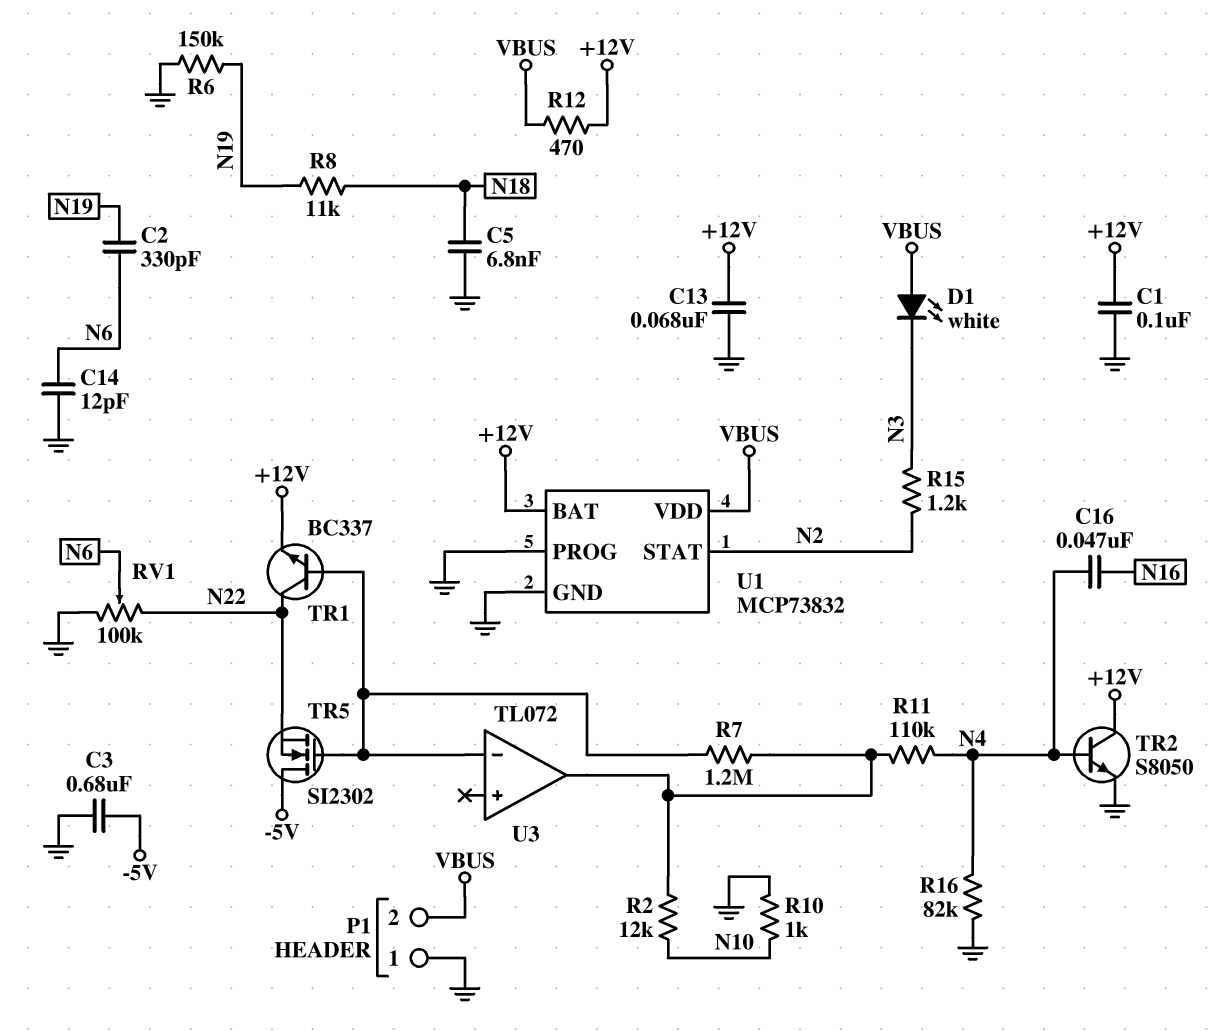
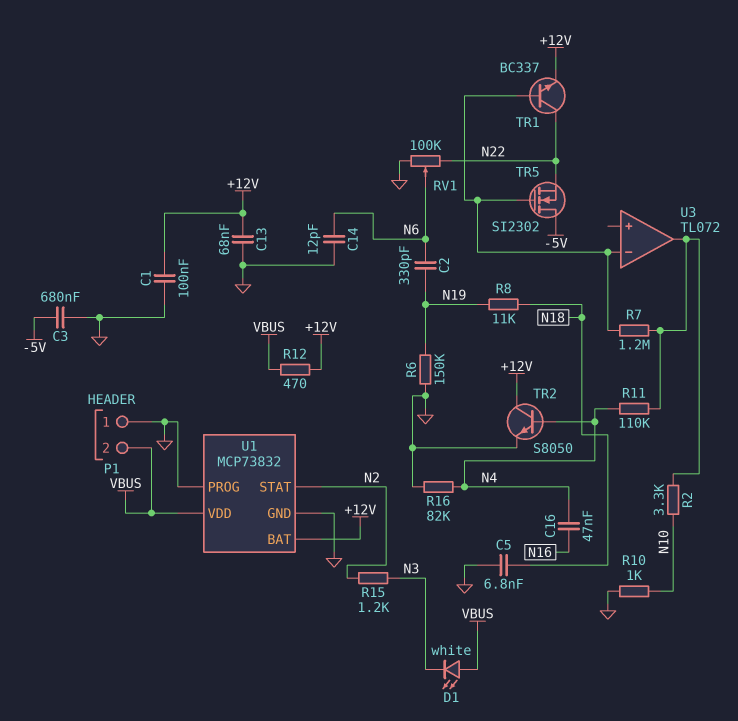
R2: 12k (N10, U3/out) -> 3.3k (N10, U3/out)

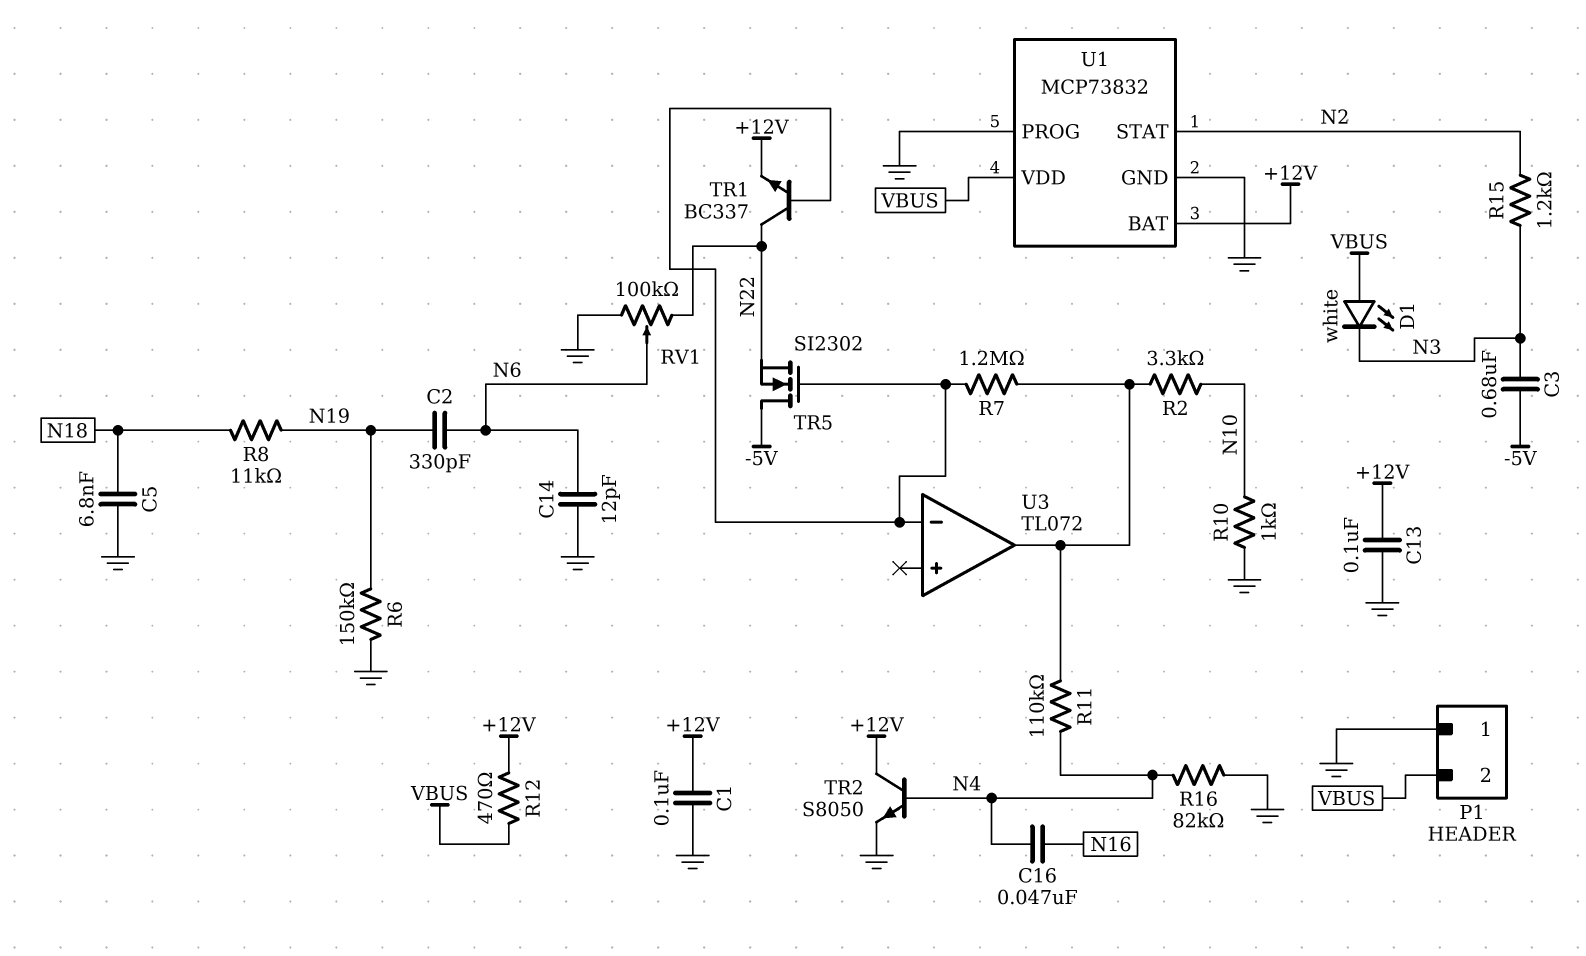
C3: 680nF (-5V, GND) -> 680nF (-5V, N3)
C13: 68nF (+12V, GND) -> 100nF (+12V, GND)

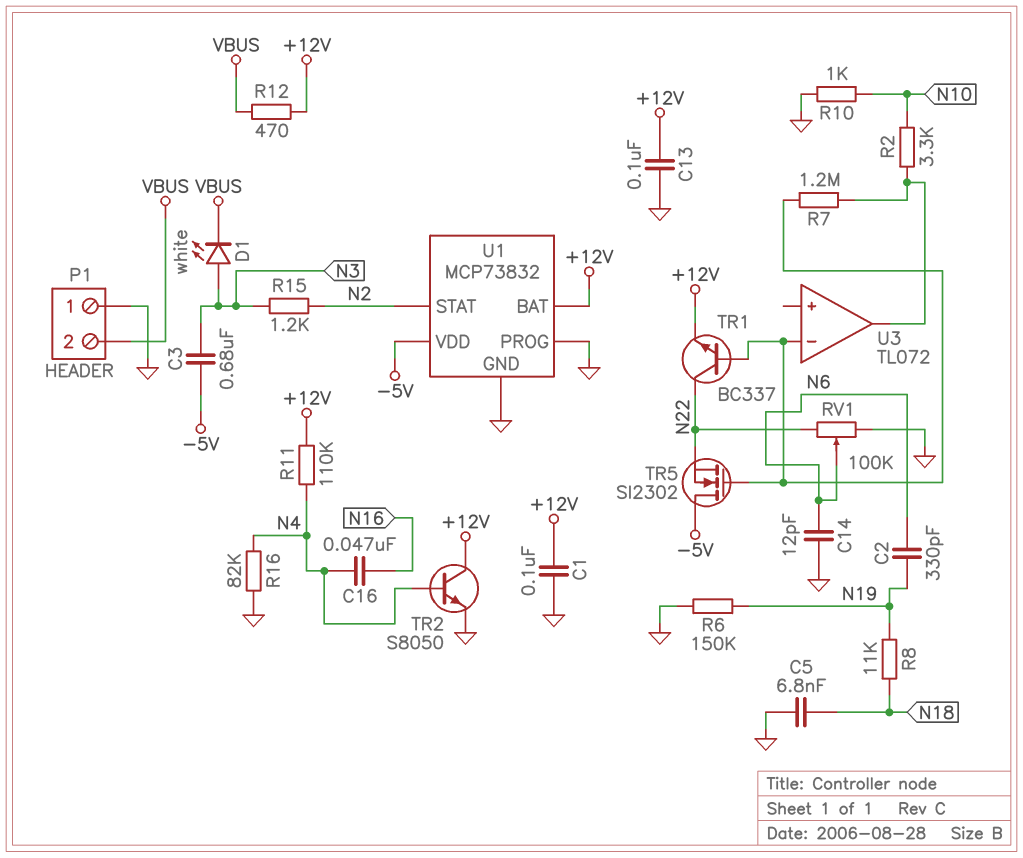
D1: LED white (A VBUS, K N3) -> LED white (A N3, K VBUS)
R11: 110k (N4, U3/out) -> 110k (+12V, N4)
U1 pin VDD: VBUS -> -5V

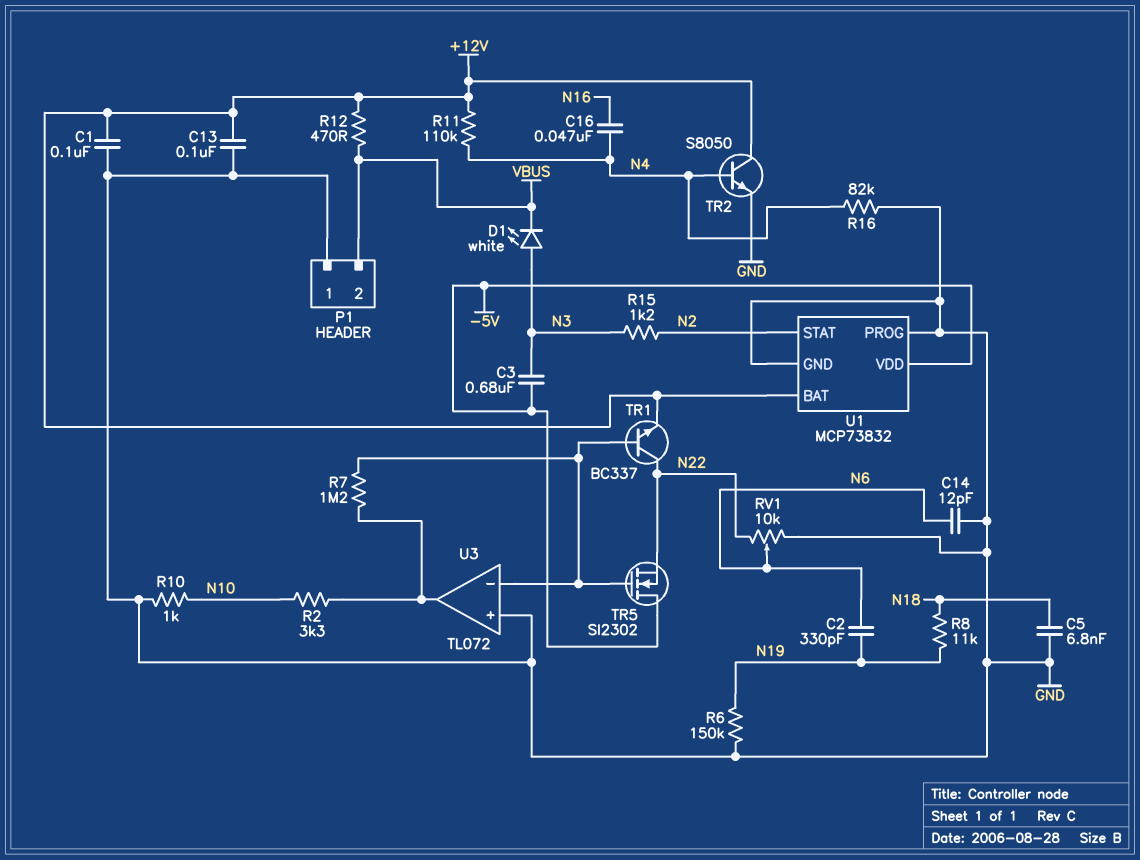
RV1: 100k (GND, N22, wiper N6) -> 10k (GND, N22, wiper N6)
U3 pin in+: none -> GND

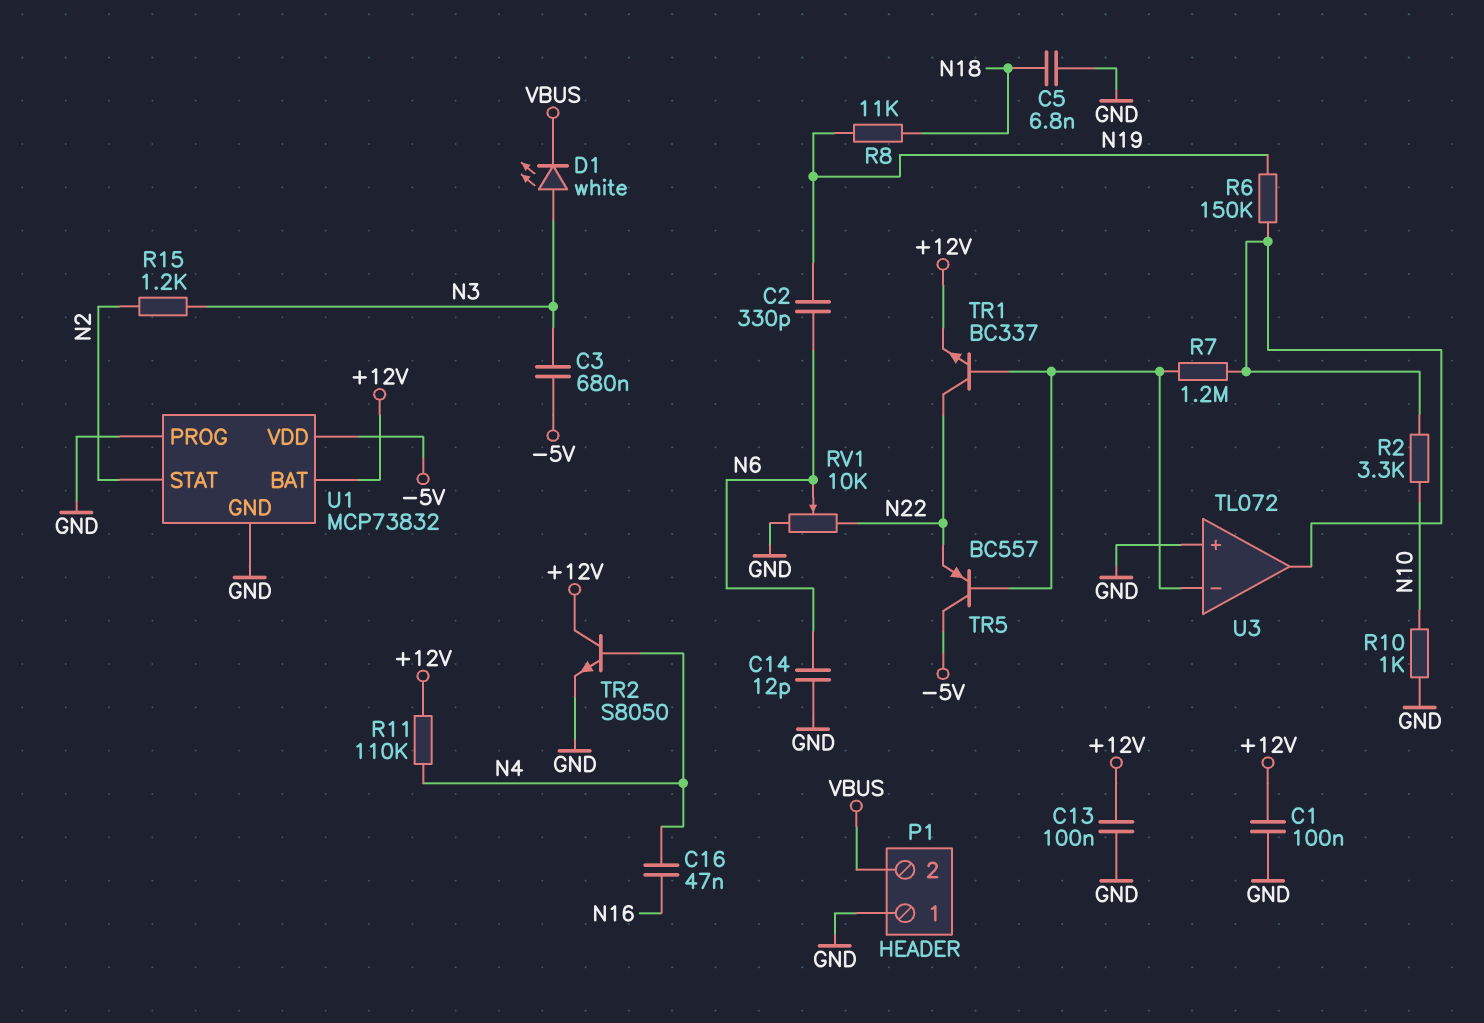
R6: 150k (GND, N19) -> 150k (N19, U3/out)
R12: 470 (+12V, VBUS) -> none
R16: 82k (GND, N4) -> none
TR5: NMOS SI2302 (G U3/in-, D -5V, S N22) -> PNP BC557 (B U3/in-, C -5V, E N22)

